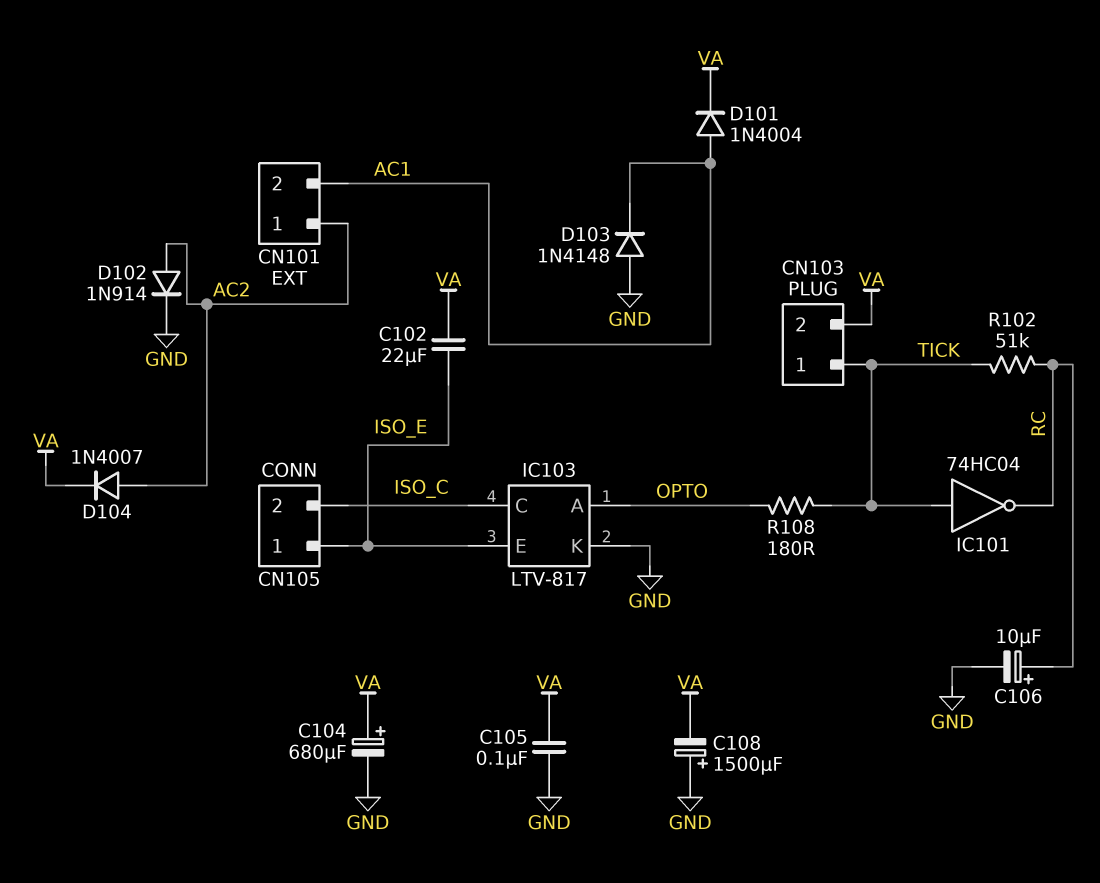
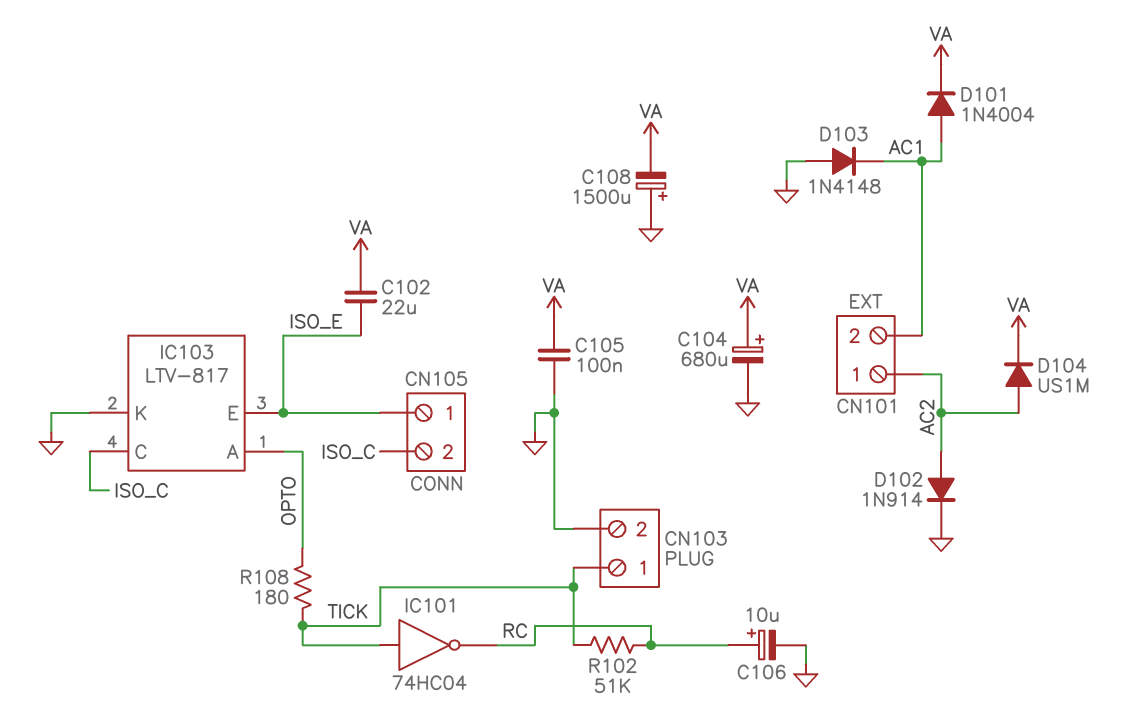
CN103 pin 2: VA -> GND
D104: diode 1N4007 (A AC2, K VA) -> diode US1M (A AC2, K VA)

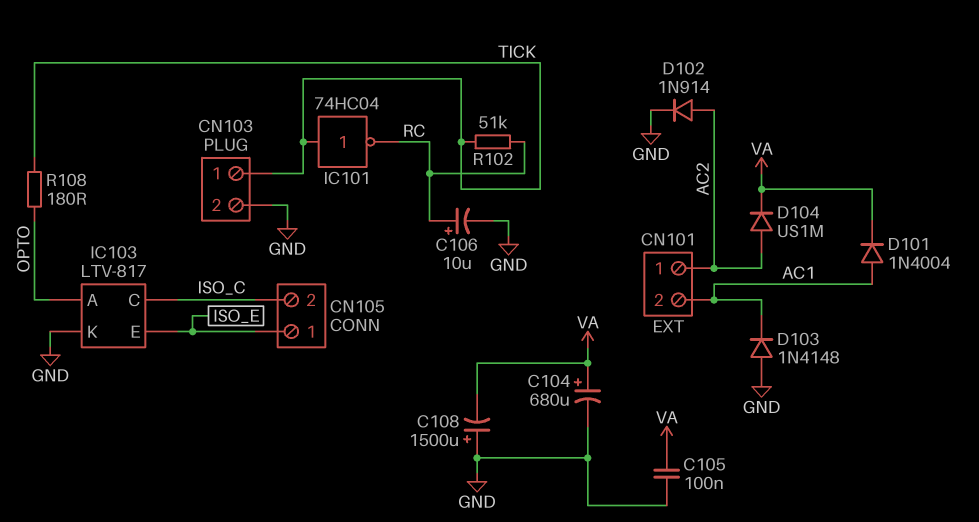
C102: 22uF (ISO_E, VA) -> none

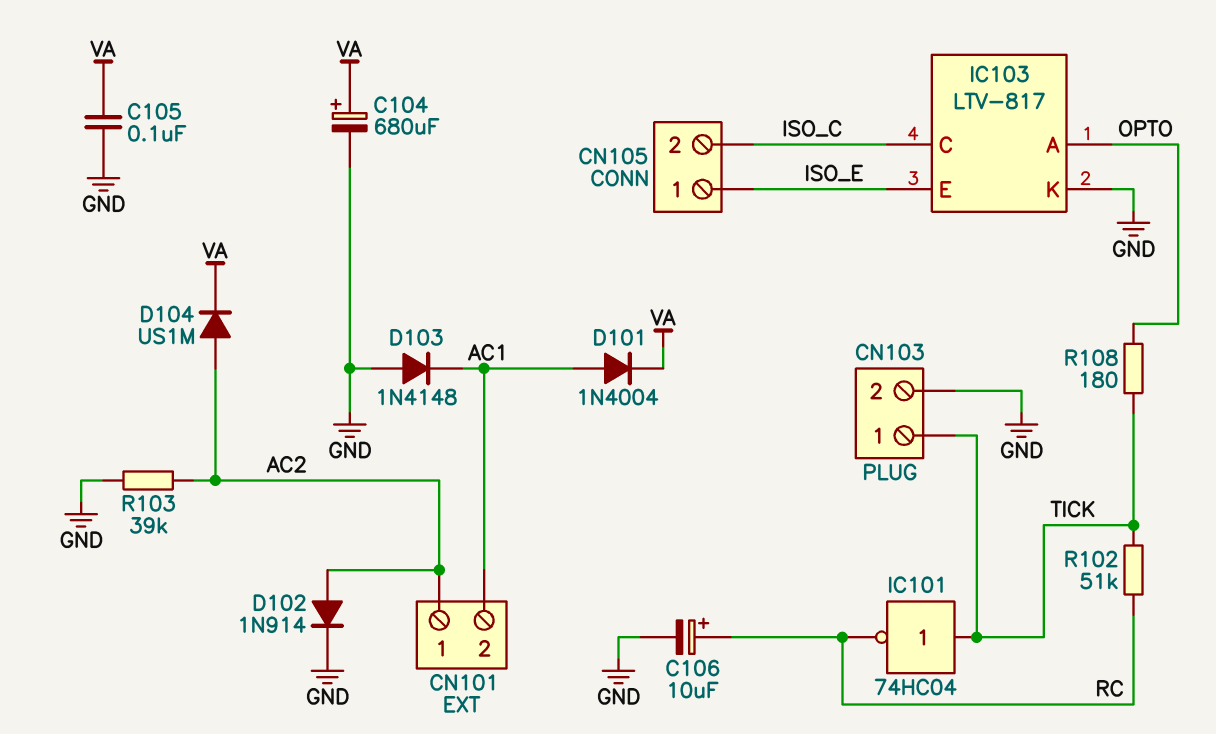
C108: 1500uF (plus GND, minus VA) -> none
R103: none -> 39k (AC2, GND)

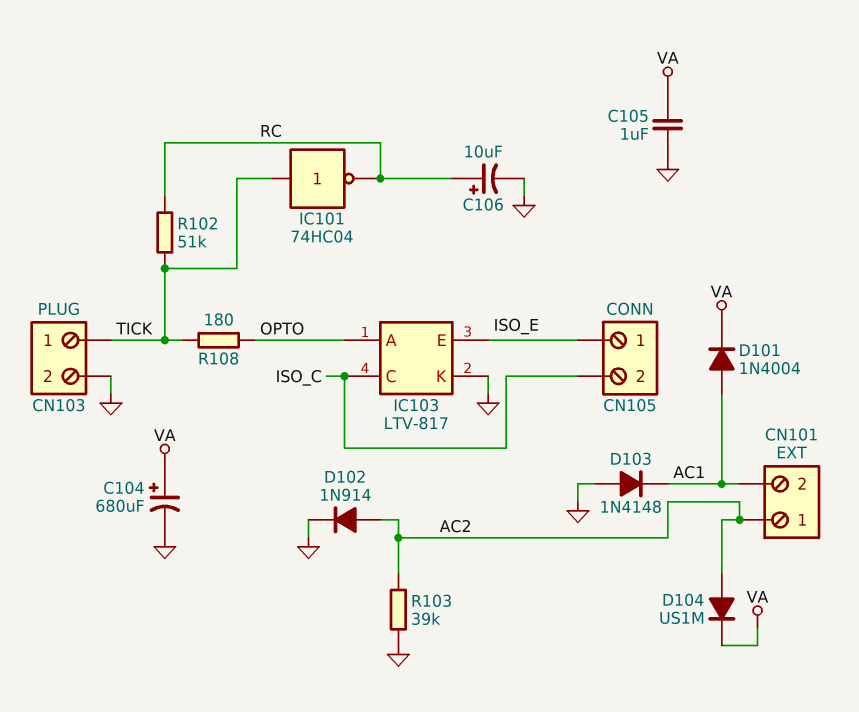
C105: 100nF (GND, VA) -> 1uF (GND, VA)

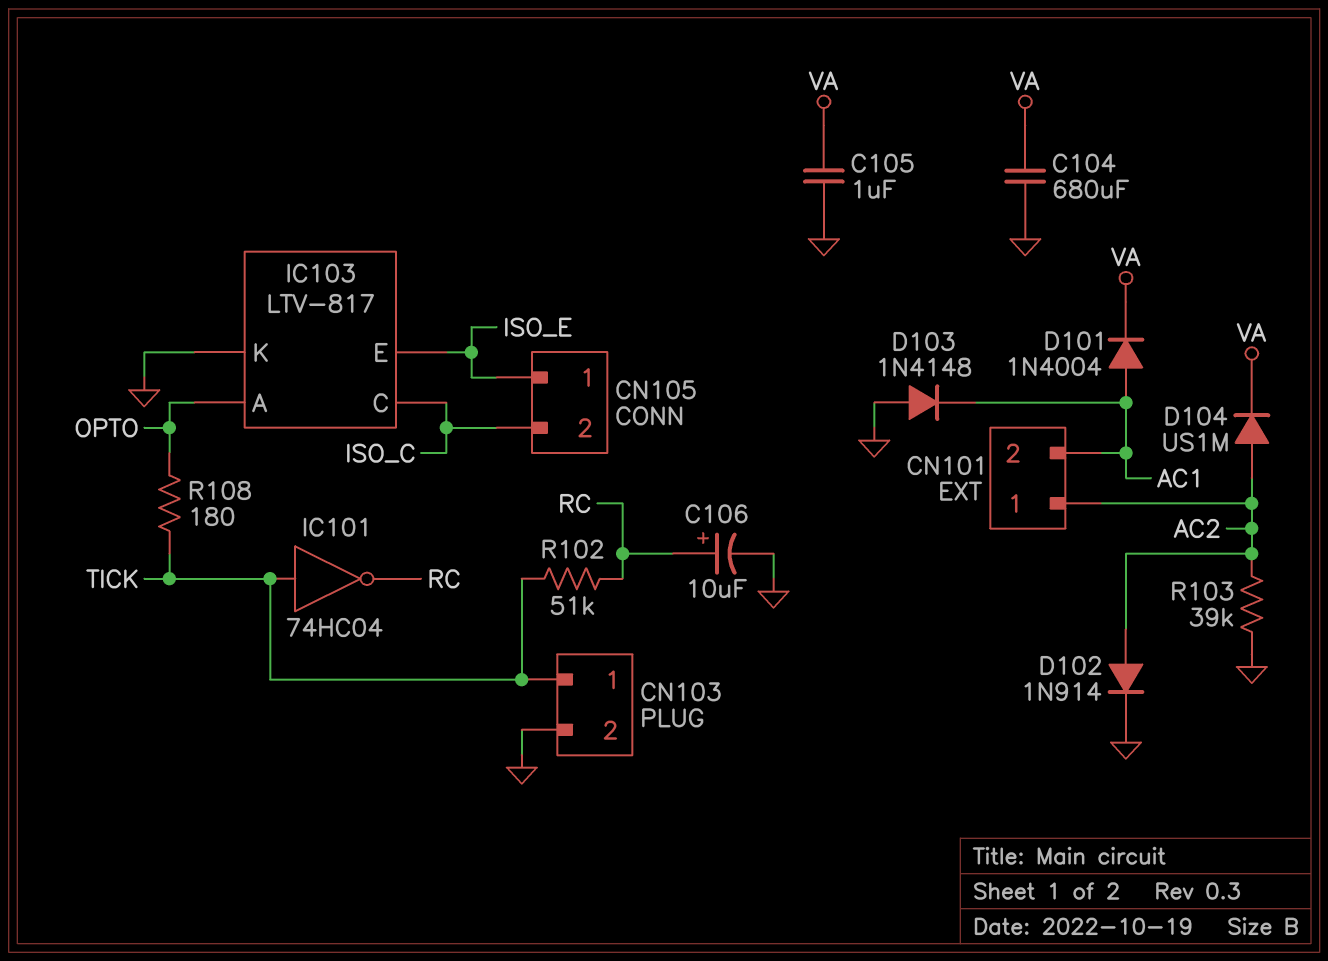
C104: 680uF (plus VA, minus GND) -> 680uF (GND, VA)

